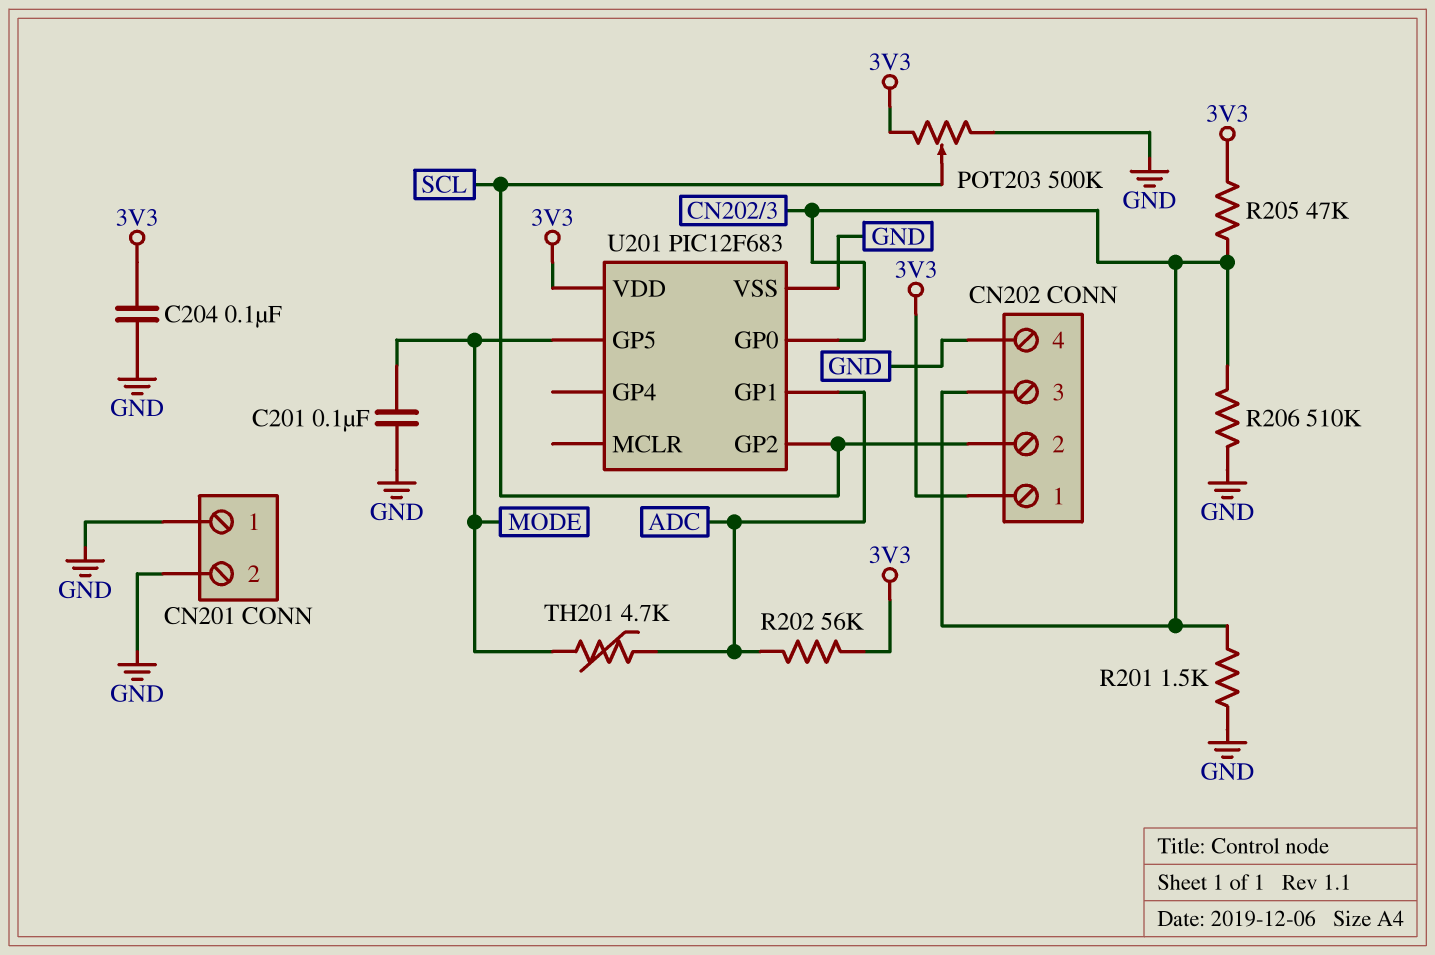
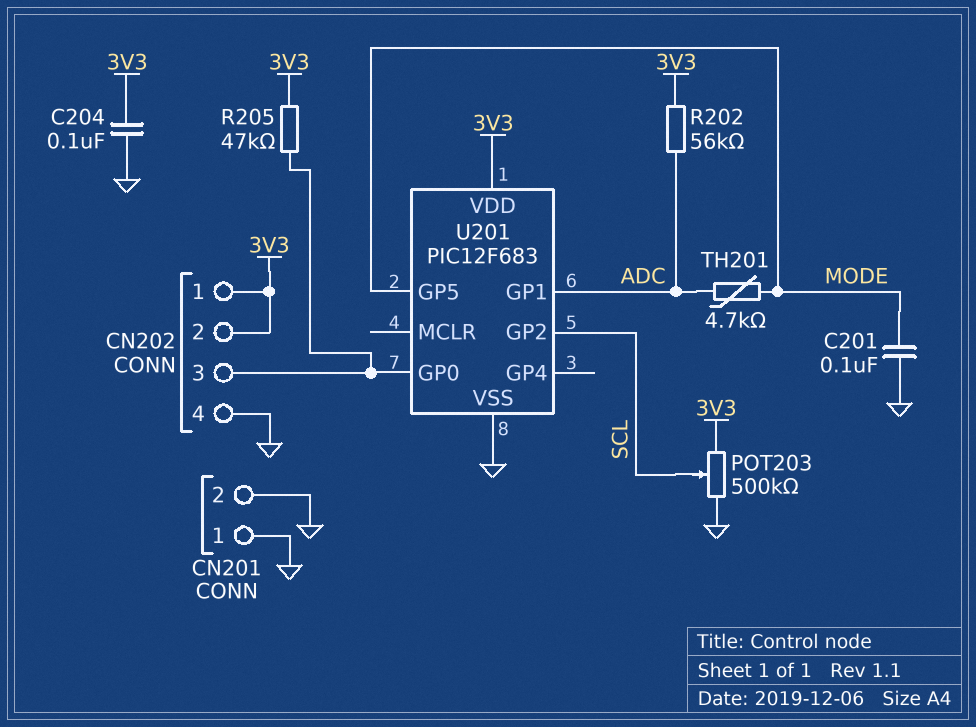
CN202 pin 2: SCL -> 3V3
R201: 1.5k (CN202/3, GND) -> none
R206: 510k (CN202/3, GND) -> none

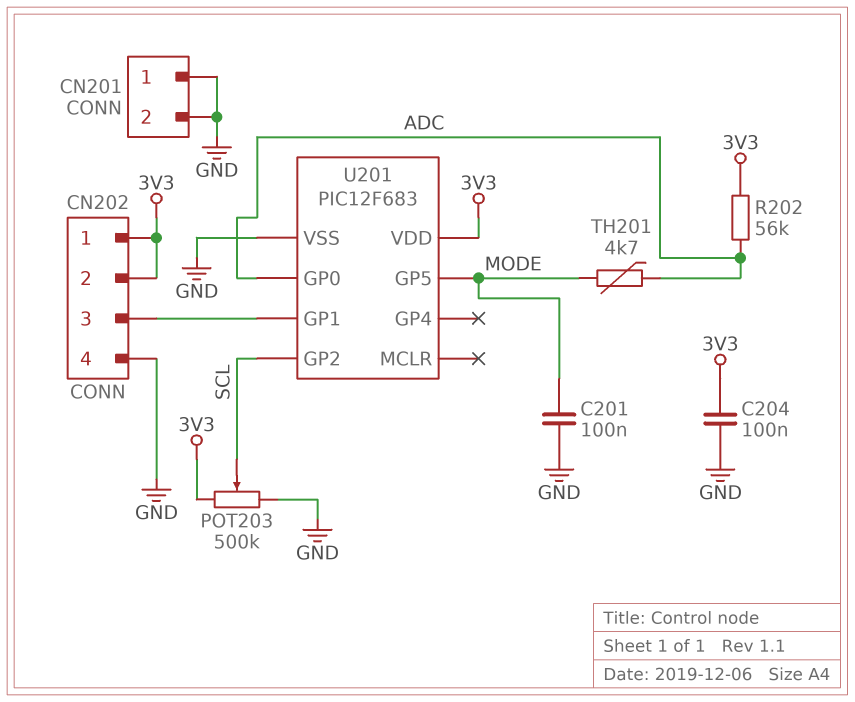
R205: 47k (3V3, CN202/3) -> none
U201 pin GP0: CN202/3 -> ADC
U201 pin GP1: ADC -> CN202/3

